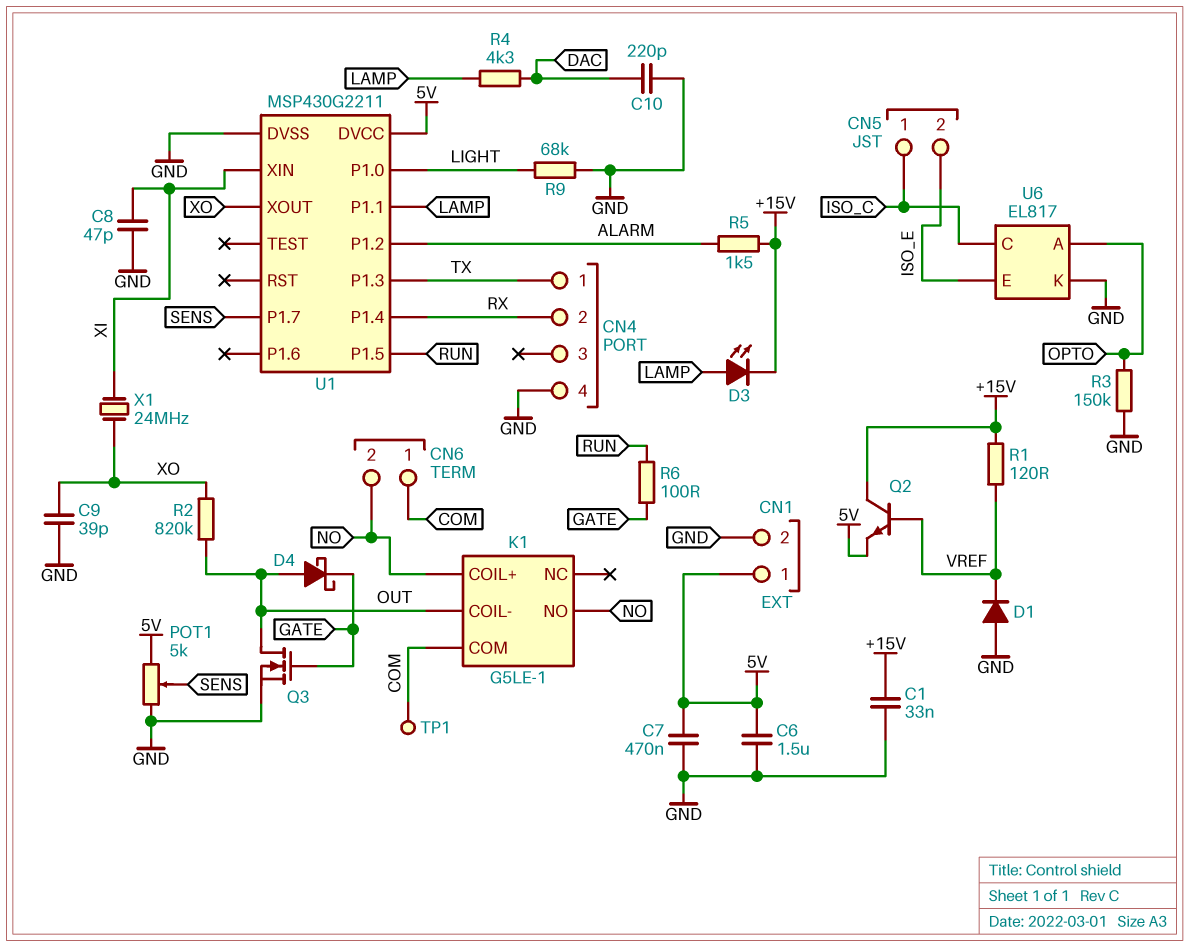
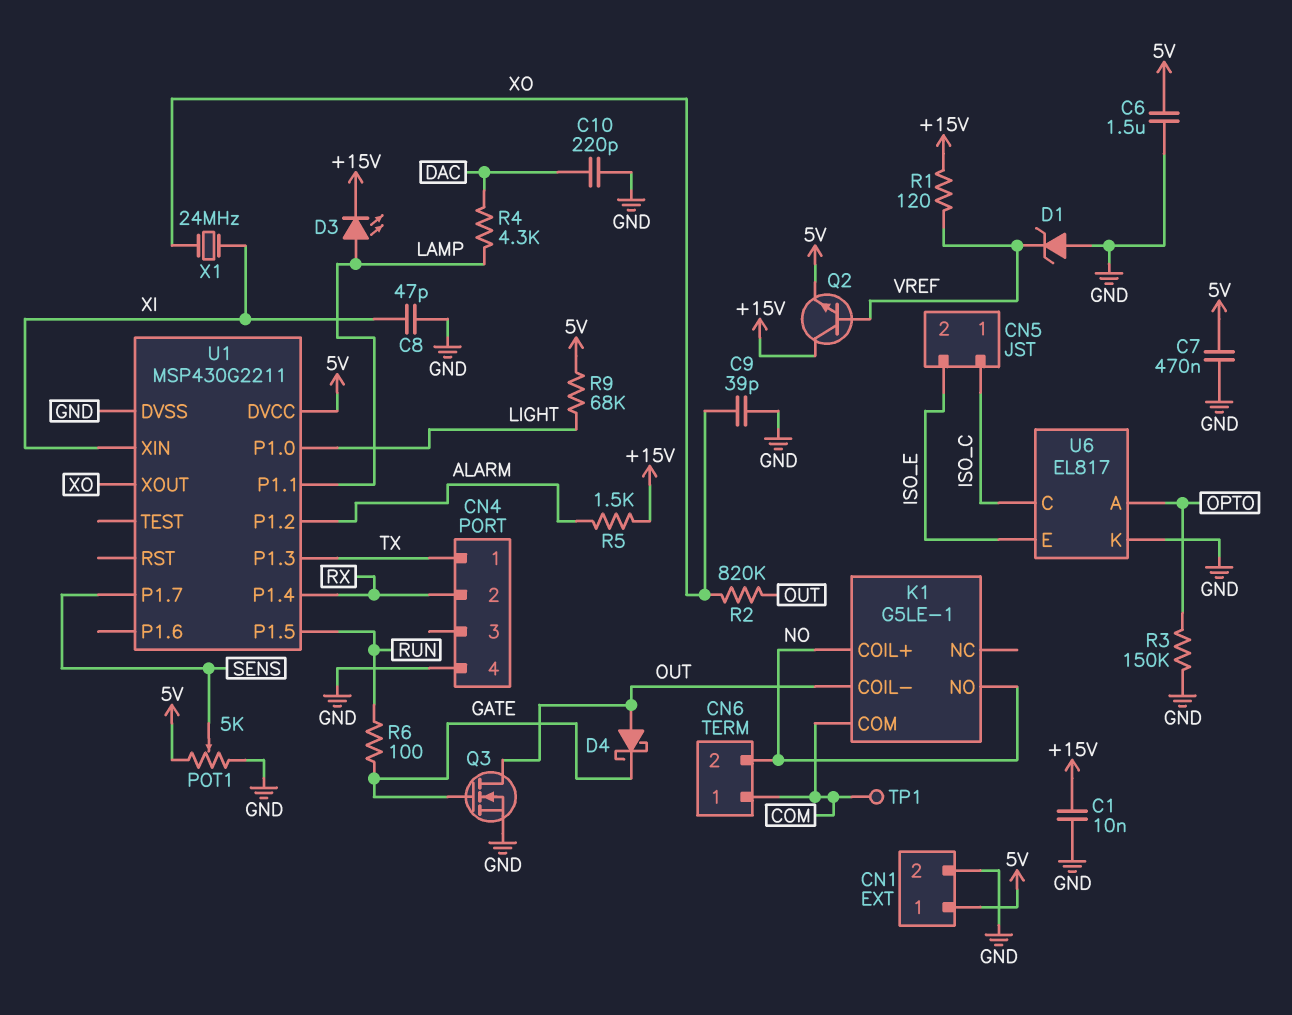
C1: 33nF (+15V, GND) -> 10nF (+15V, GND)
D1: diode (A GND, K VREF) -> zener (A GND, K VREF)
R9: 68k (GND, LIGHT) -> 68k (5V, LIGHT)

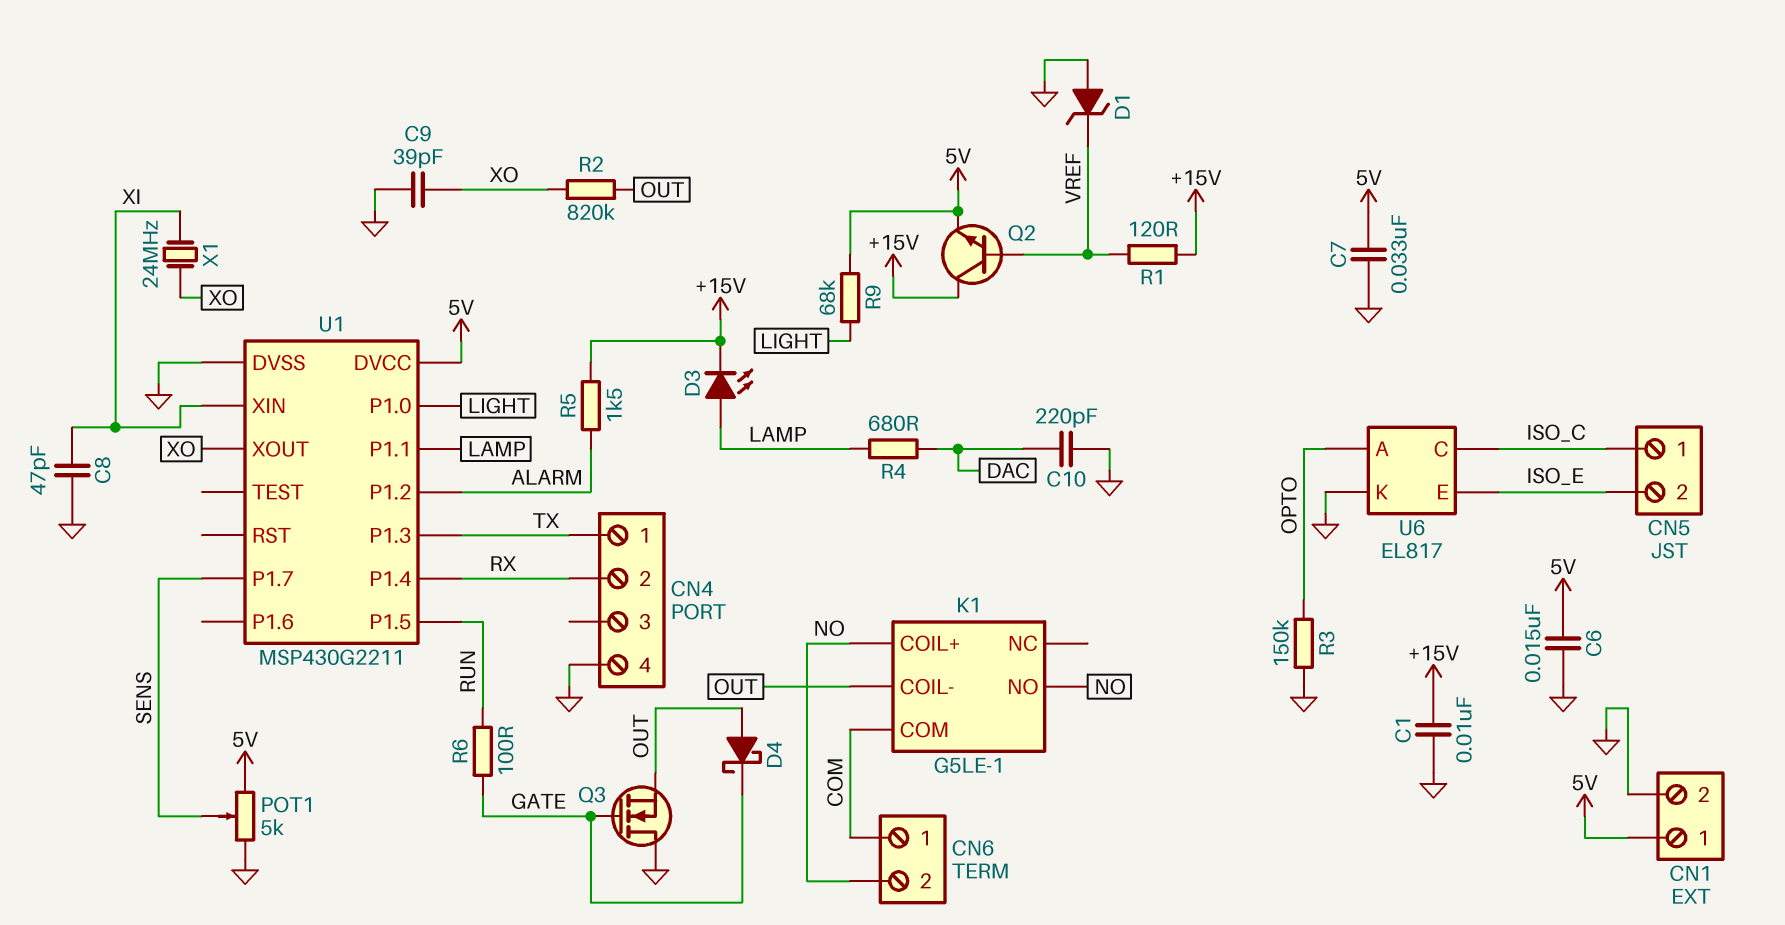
C6: 1.5uF (5V, GND) -> 15nF (5V, GND)
C7: 470nF (5V, GND) -> 33nF (5V, GND)
Q3: NMOS (G GATE, D OUT, S GND) -> NMOS (G GATE, D GND, S OUT)
R4: 4.3k (DAC, LAMP) -> 680 (DAC, LAMP)
TP1: test point (COM) -> none

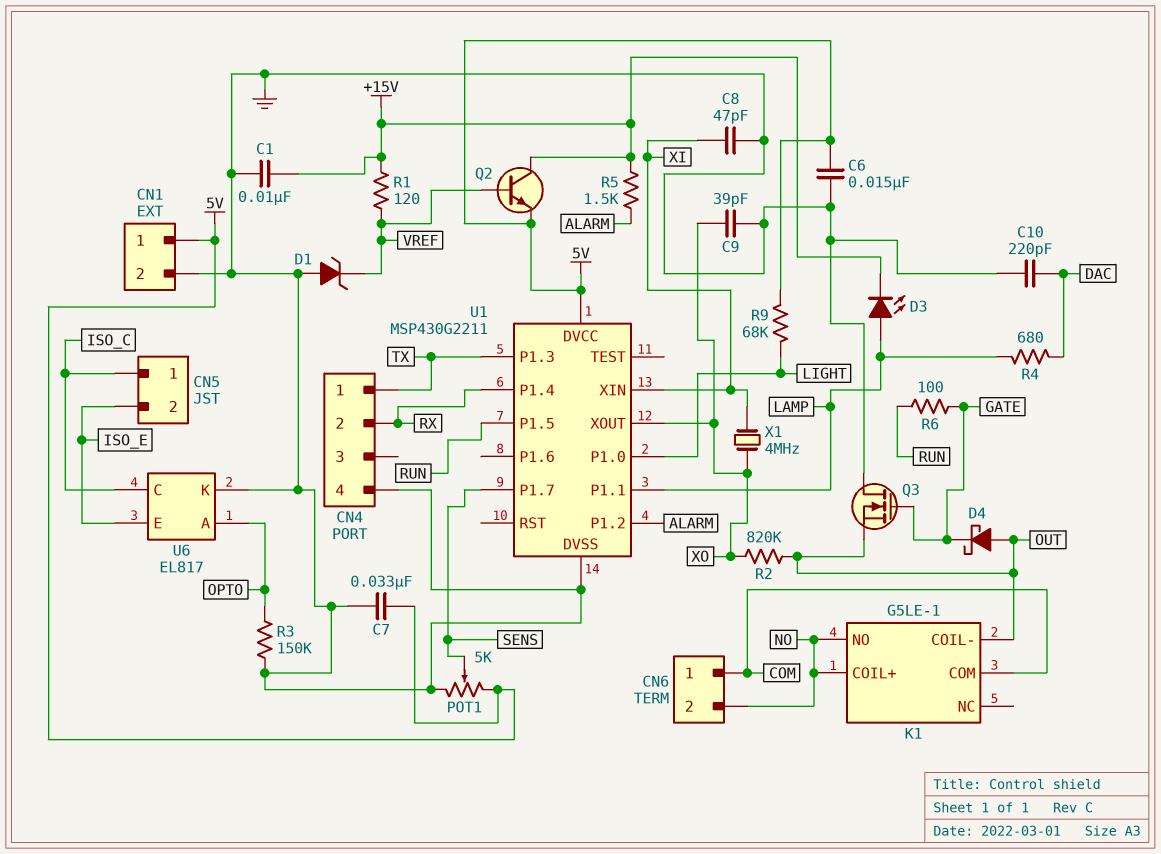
X1: 24MHz (XI, XO) -> 4MHz (XI, XO)

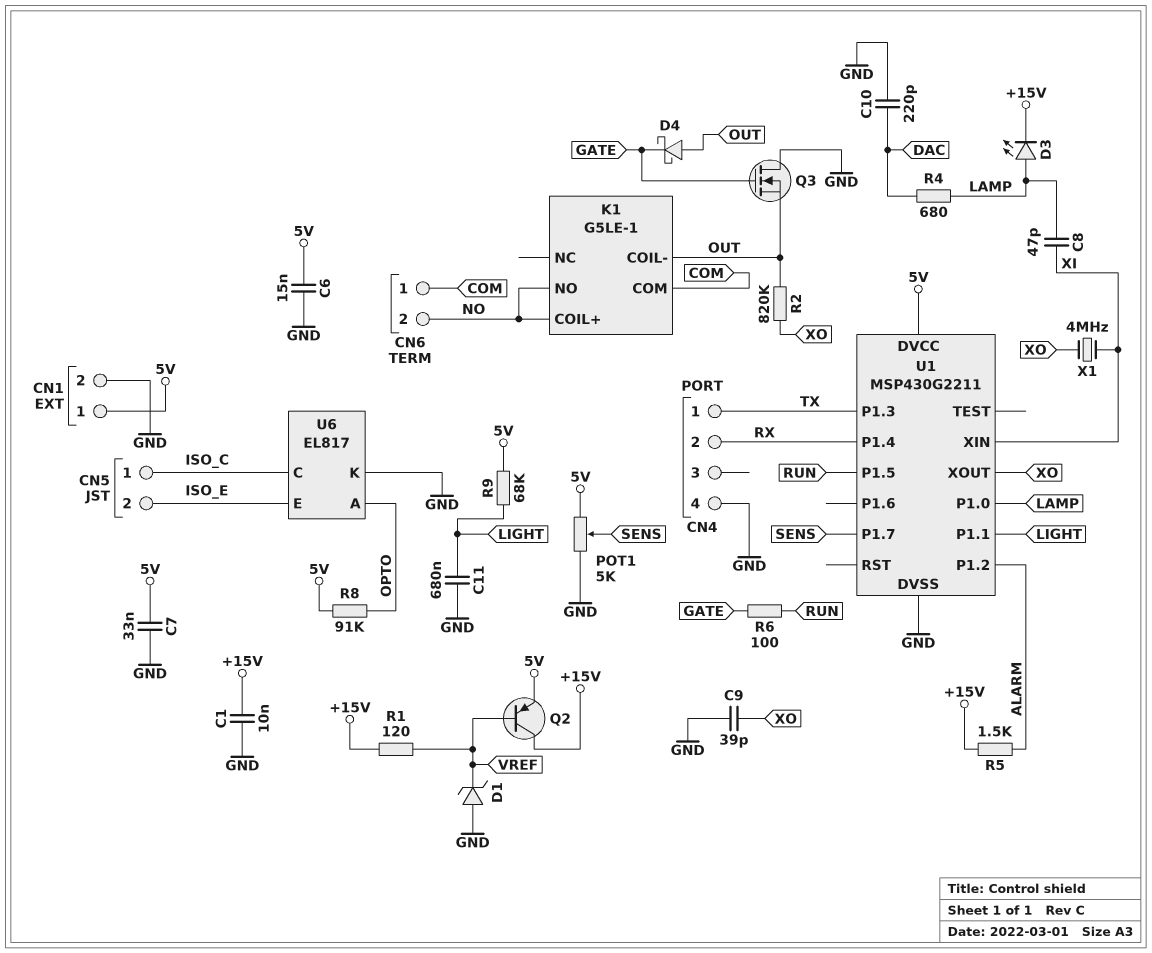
C8: 47pF (GND, XI) -> 47pF (LAMP, XI)
C11: none -> 680nF (GND, LIGHT)
Q2: NPN (B VREF, C +15V, E 5V) -> PNP (B VREF, C +15V, E 5V)
R3: 150k (GND, OPTO) -> none
R8: none -> 91k (5V, OPTO)
U1 pin P1.0: LIGHT -> LAMP
U1 pin P1.1: LAMP -> LIGHT

